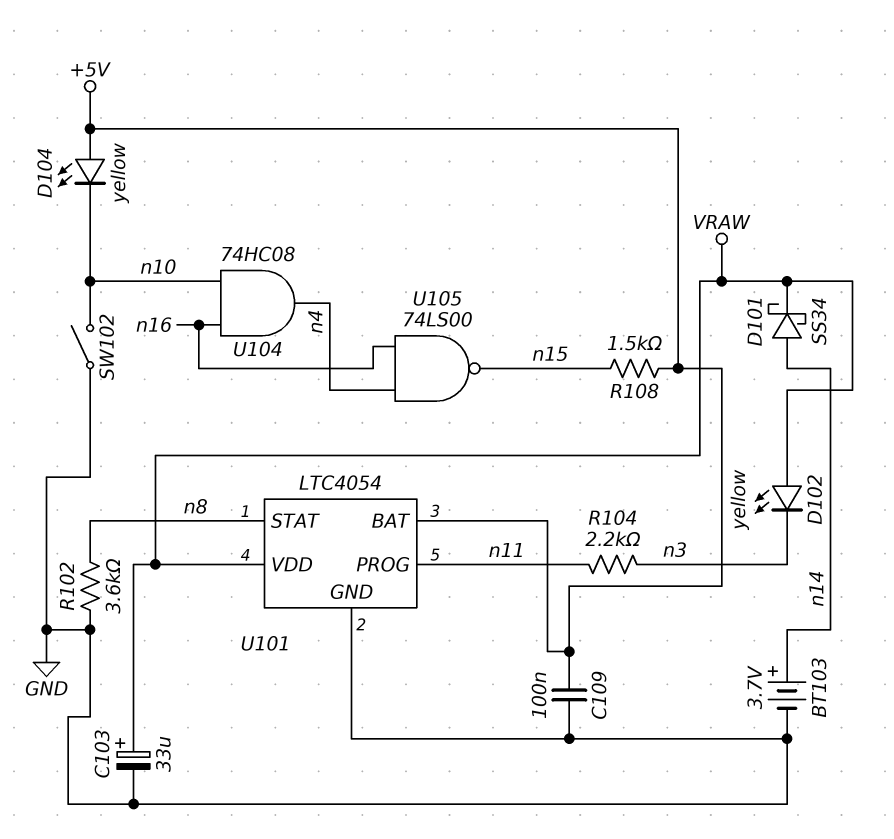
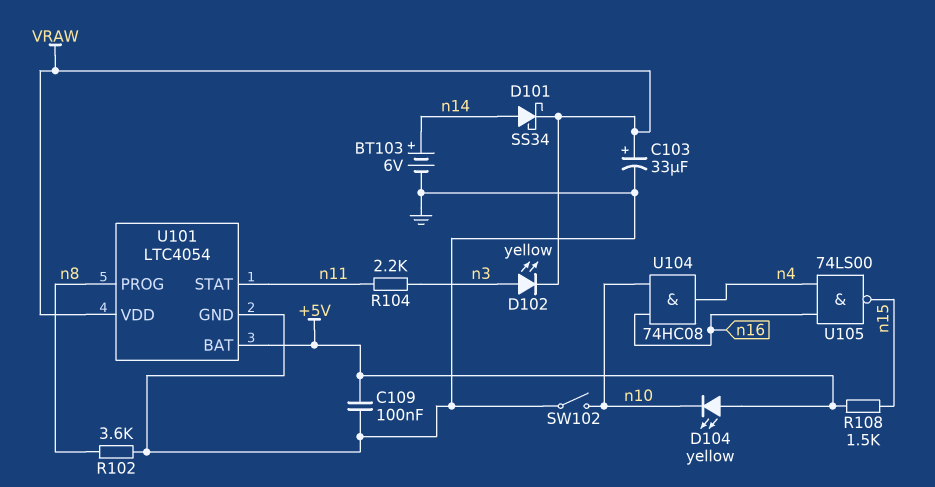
BT103: 3.7V (plus n14, minus GND) -> 6V (plus n14, minus GND)
D102: LED yellow (A VRAW, K n3) -> LED yellow (A n3, K VRAW)
U101 pin PROG: n11 -> n8
U101 pin STAT: n8 -> n11

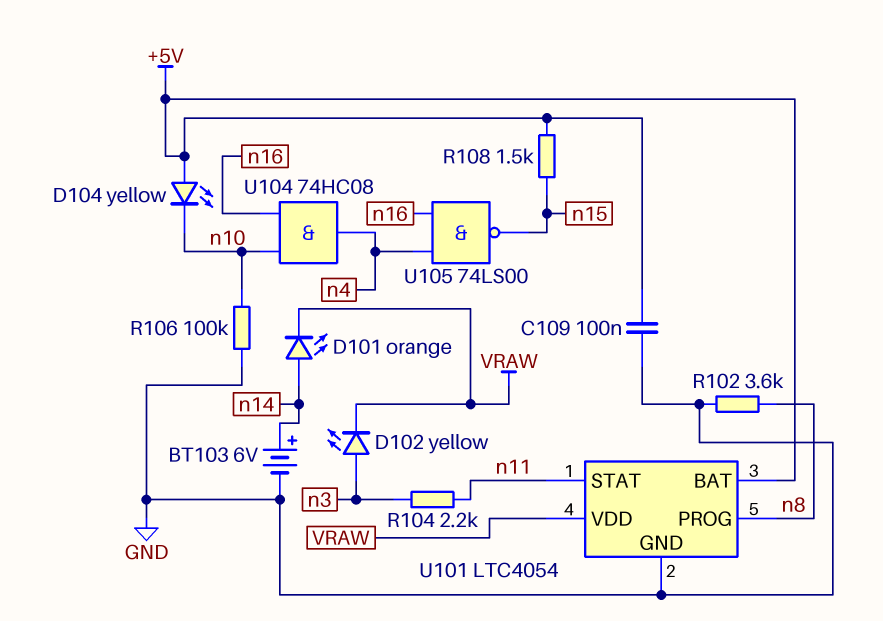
C103: 33uF (plus VRAW, minus GND) -> none
D101: schottky SS34 (A n14, K VRAW) -> LED orange (A n14, K VRAW)
R106: none -> 100k (GND, n10)
SW102: switch (GND, n10) -> none

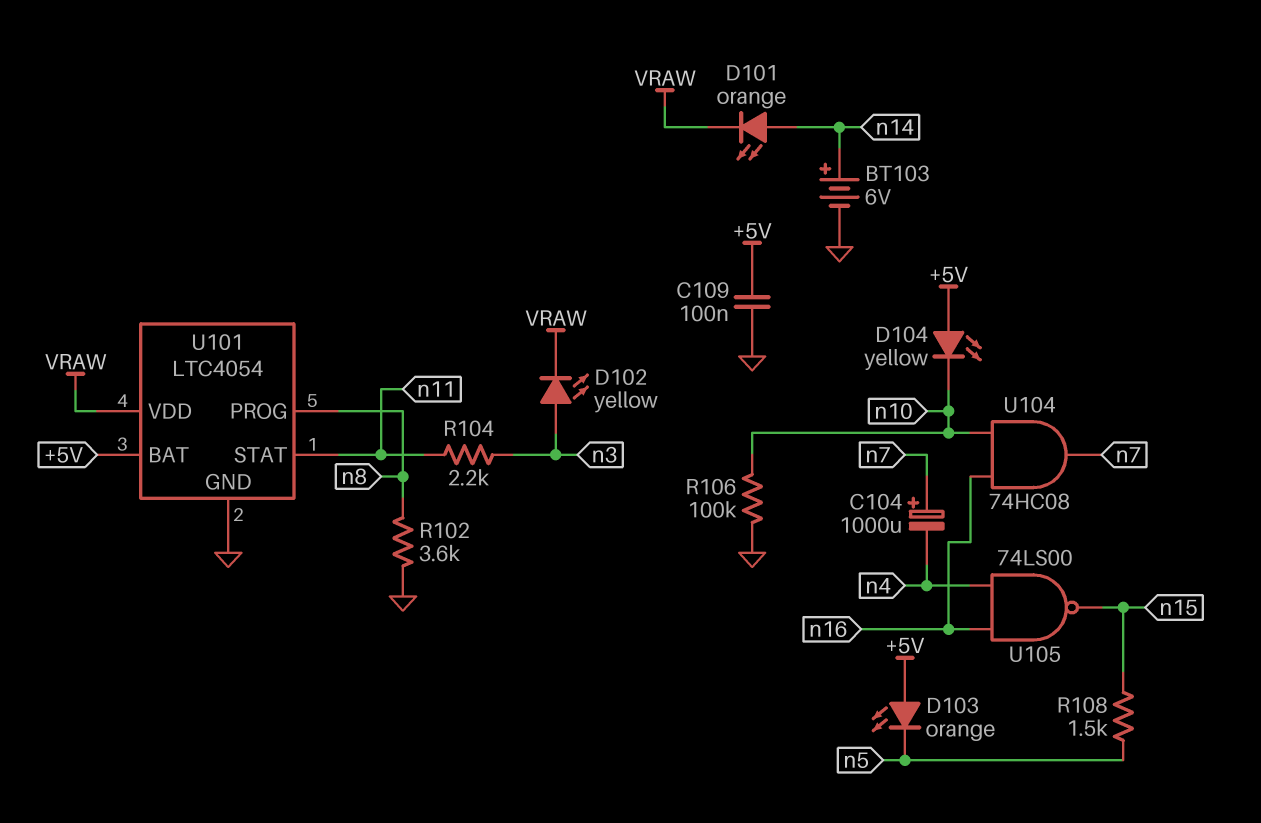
C104: none -> 1000uF (plus n7, minus n4)
D103: none -> LED orange (A +5V, K n5)
R108: 1.5k (+5V, n15) -> 1.5k (n5, n15)
U104: AND 74HC08 (in n10, in n16, out n4) -> AND 74HC08 (in n10, in n16, out n7)

